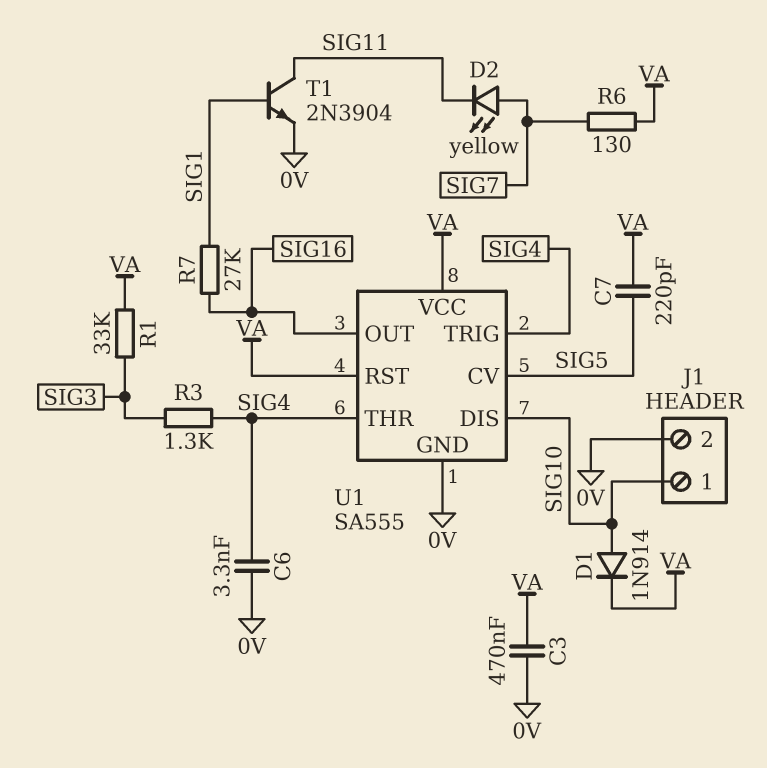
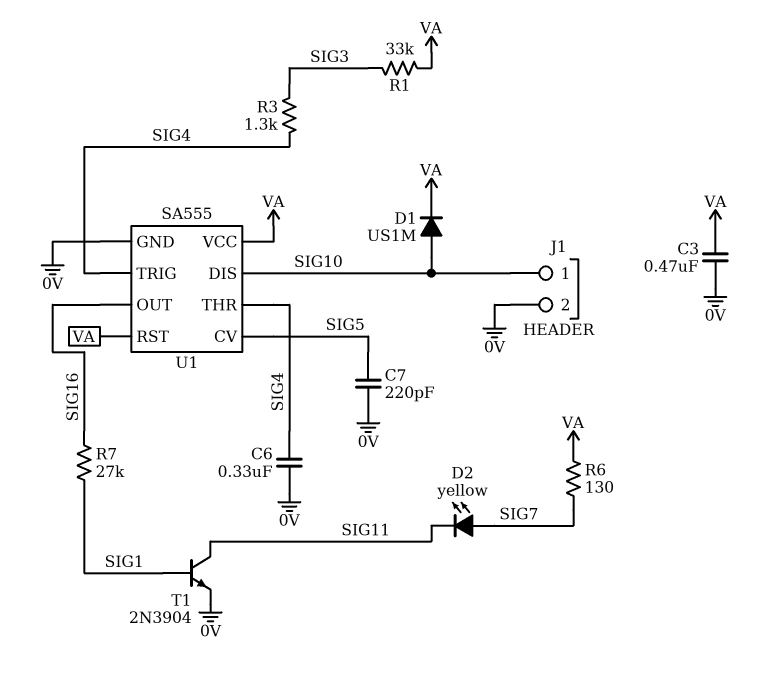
C6: 3.3nF (0V, SIG4) -> 330nF (0V, SIG4)
C7: 220pF (SIG5, VA) -> 220pF (0V, SIG5)
D1: diode 1N914 (A SIG10, K VA) -> diode US1M (A SIG10, K VA)

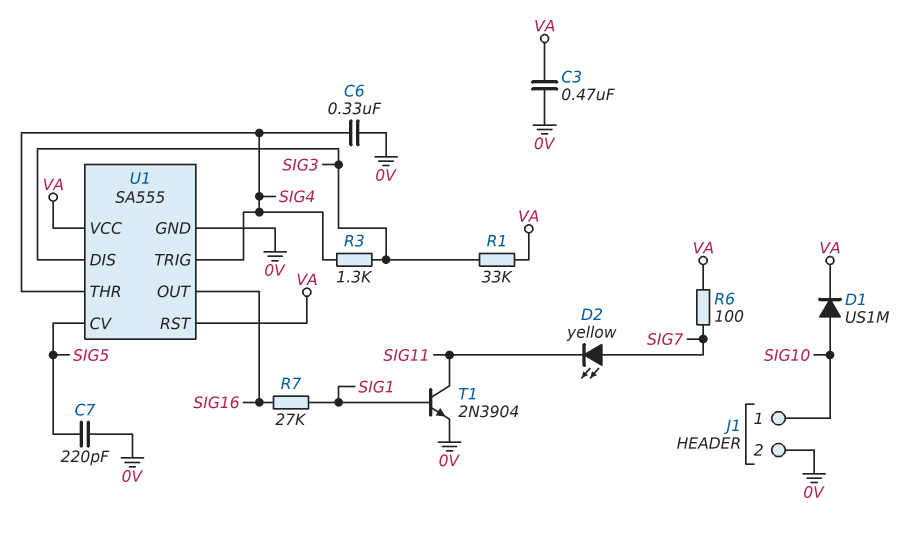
R6: 130 (SIG7, VA) -> 100 (SIG7, VA)
U1 pin DIS: SIG10 -> SIG3

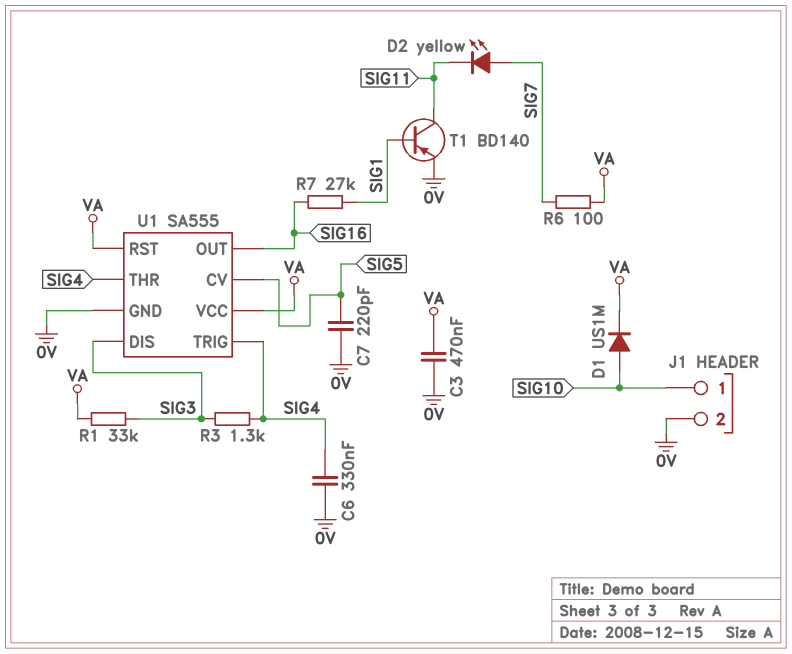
T1: NPN 2N3904 (B SIG1, C SIG11, E 0V) -> PNP BD140 (B SIG1, C SIG11, E 0V)

